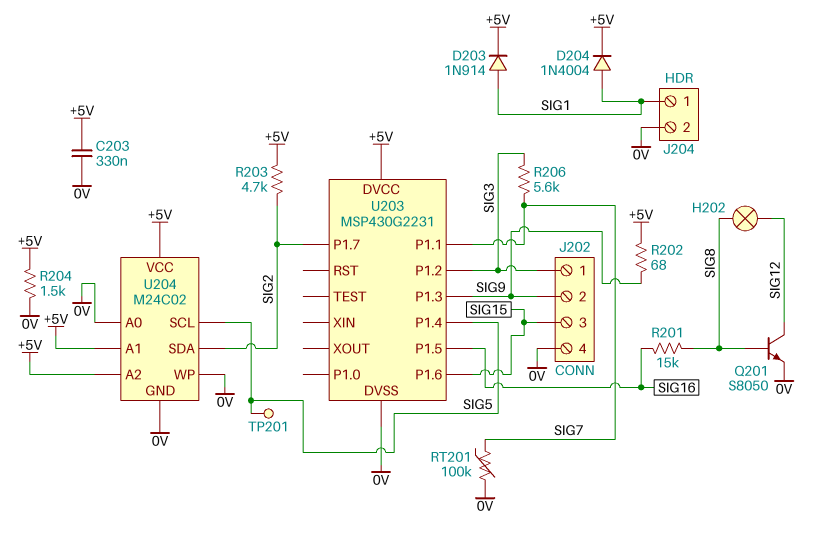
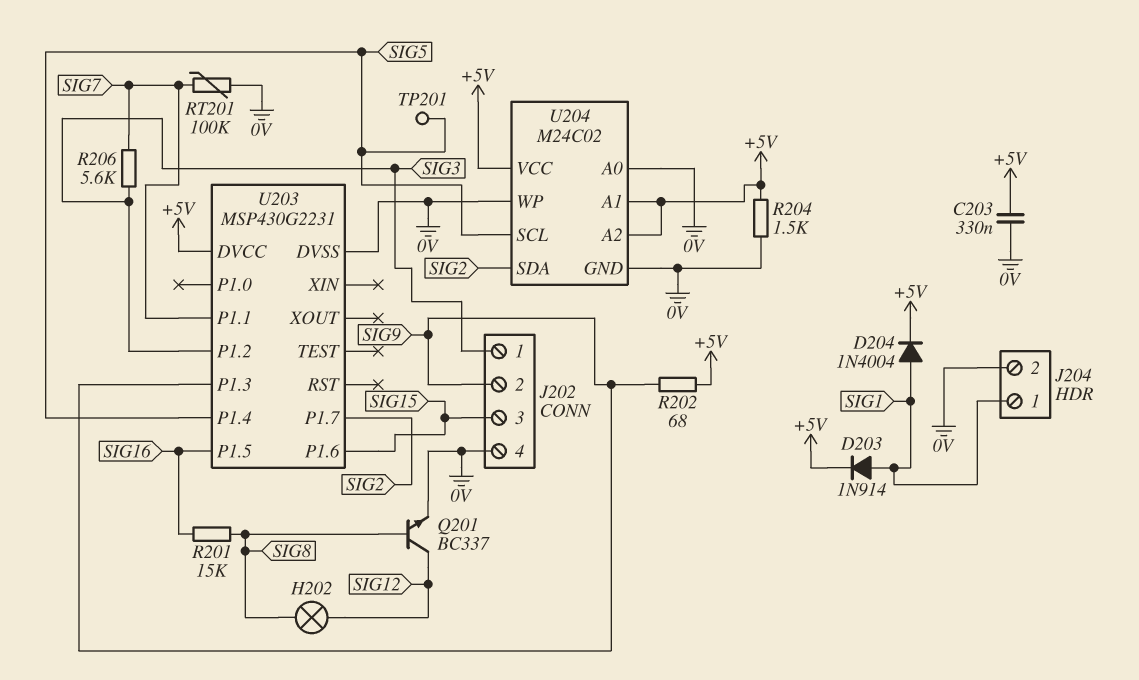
Q201: NPN S8050 (B SIG8, C SIG12, E 0V) -> NPN BC337 (B SIG8, C SIG12, E 0V)
R203: 4.7k (+5V, SIG2) -> none

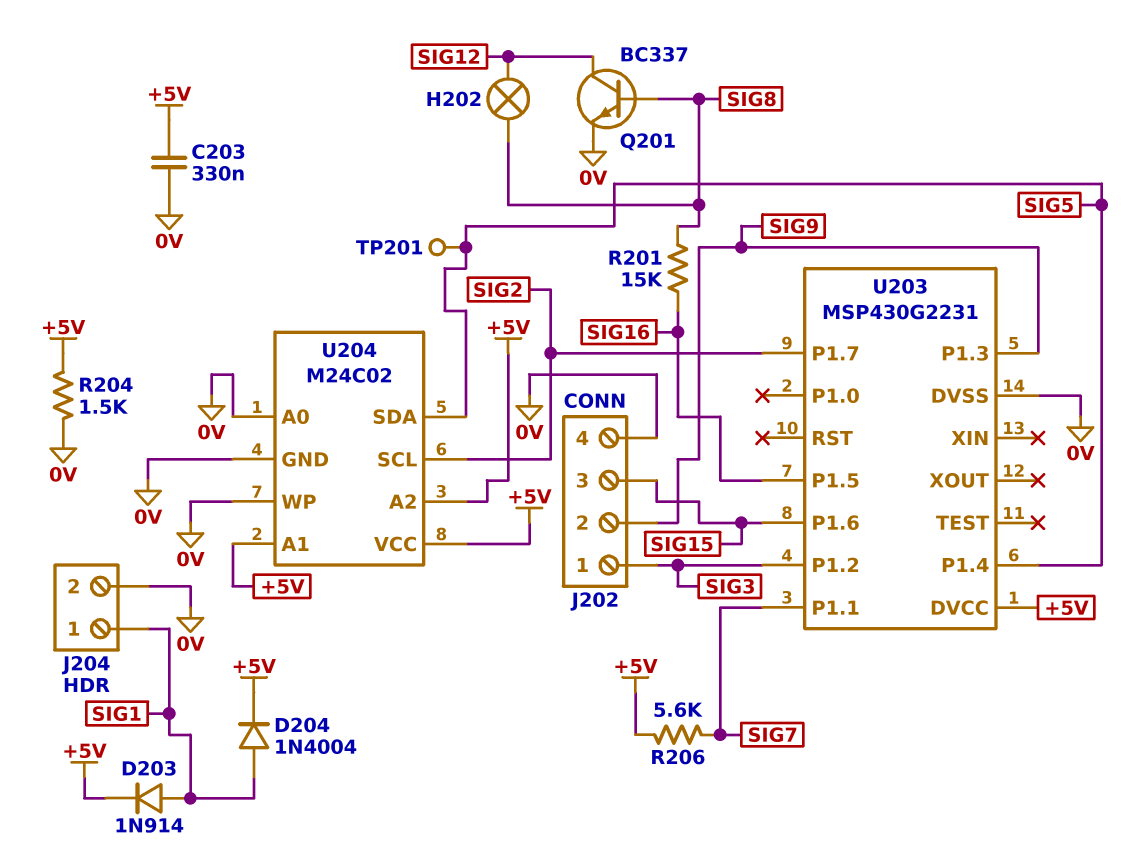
R202: 68 (+5V, SIG9) -> none
R206: 5.6k (SIG3, SIG7) -> 5.6k (+5V, SIG7)
RT201: 100k (0V, SIG7) -> none
U204 pin SCL: SIG5 -> SIG2
U204 pin SDA: SIG2 -> SIG5

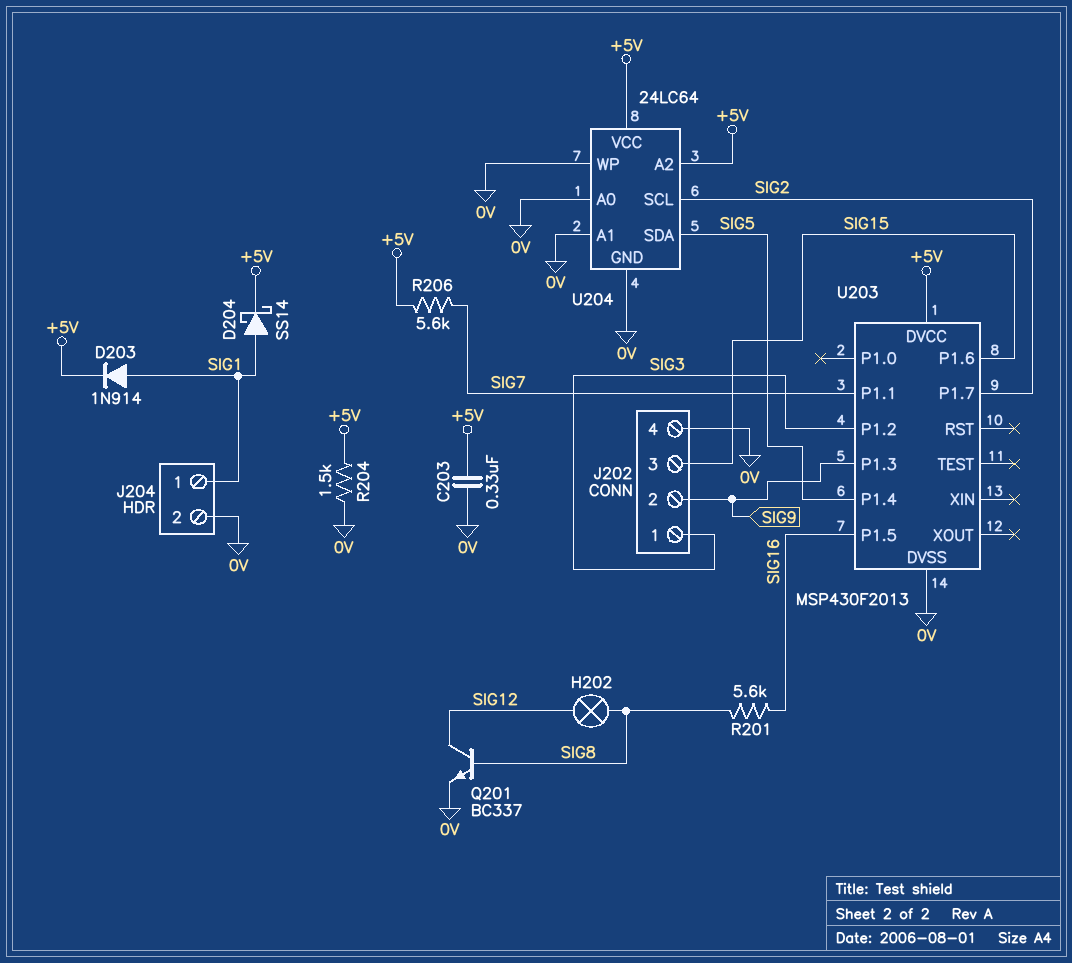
D204: diode 1N4004 (A SIG1, K +5V) -> schottky SS14 (A SIG1, K +5V)
R201: 15k (SIG8, SIG16) -> 5.6k (SIG8, SIG16)
TP201: test point (SIG5) -> none
U203: MSP430G2231 -> MSP430F2013
U204: M24C02 -> 24LC64
U204 pin A1: +5V -> 0V

